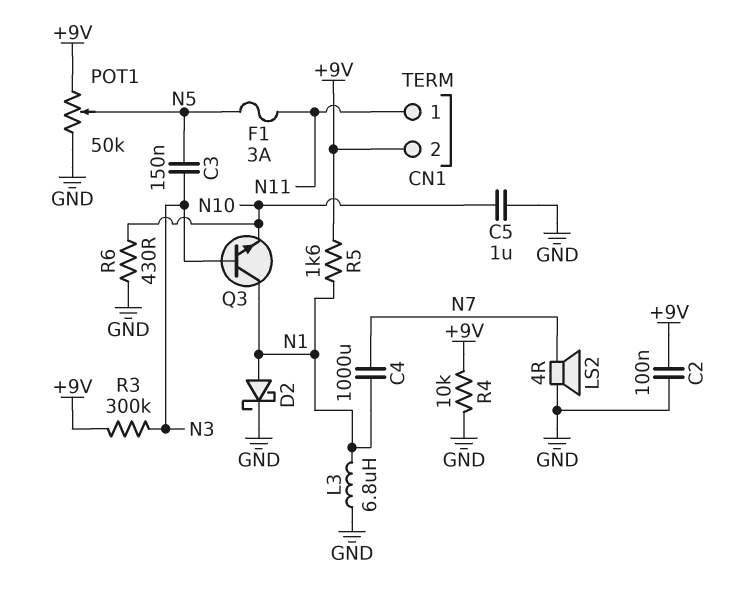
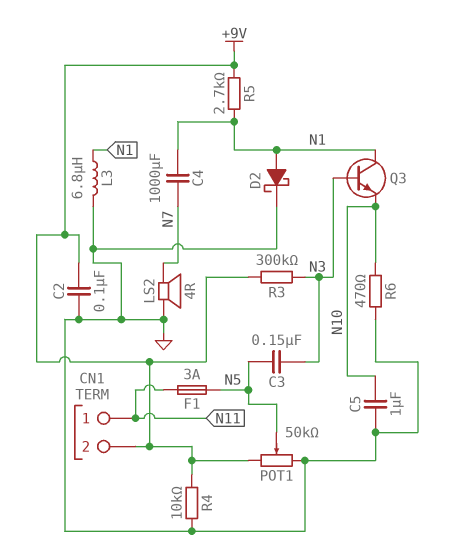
R5: 1.6k (+9V, N1) -> 2.7k (+9V, N1)
R6: 430 (GND, N10) -> 470 (GND, N10)

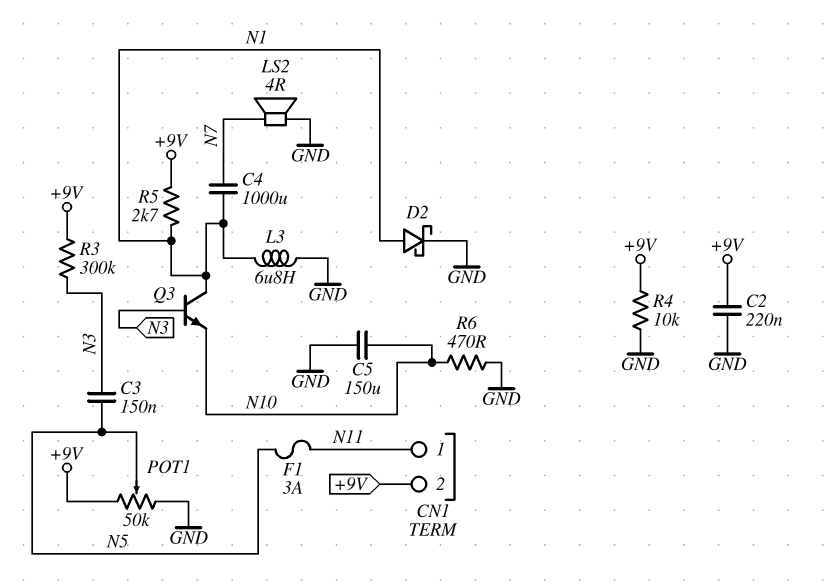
C2: 100nF (+9V, GND) -> 220nF (+9V, GND)
C5: 1uF (GND, N10) -> 150uF (GND, N10)

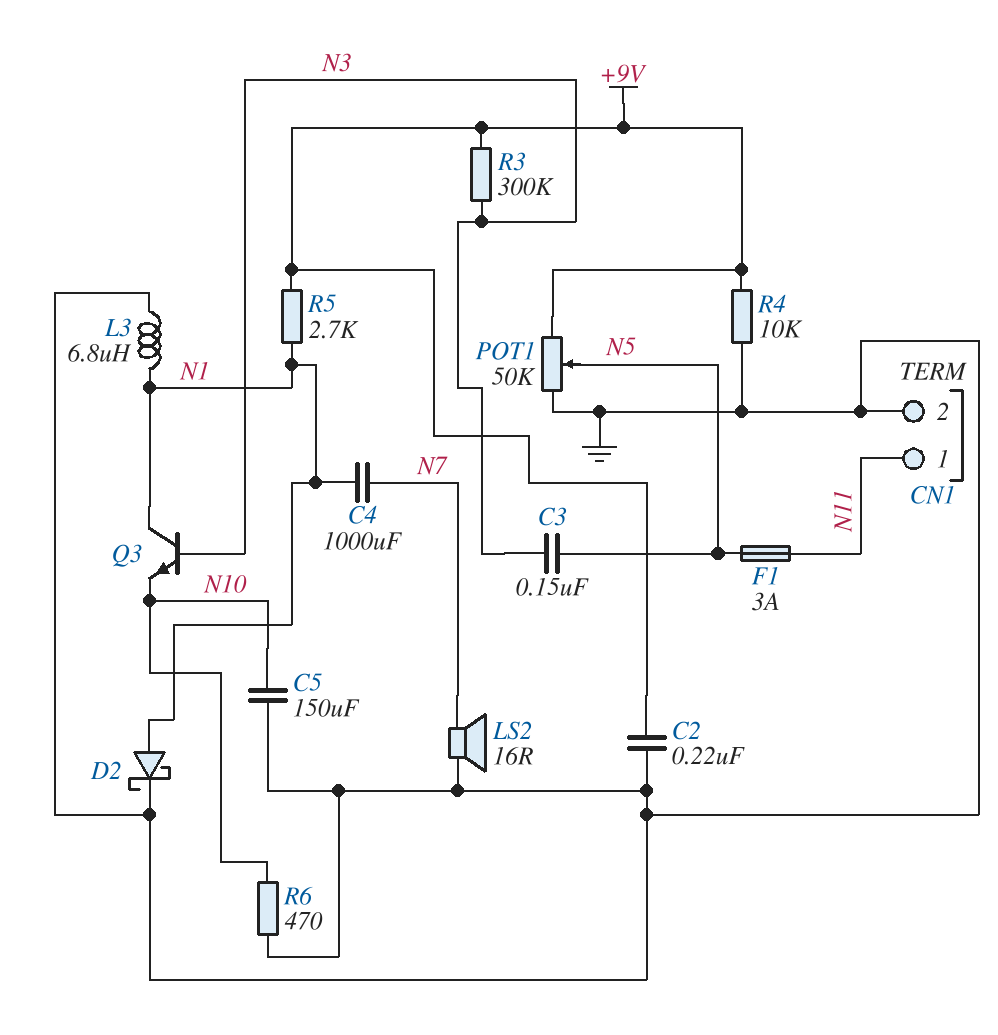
CN1 pin 2: +9V -> GND
LS2: speaker 4R (GND, N7) -> speaker 16R (GND, N7)

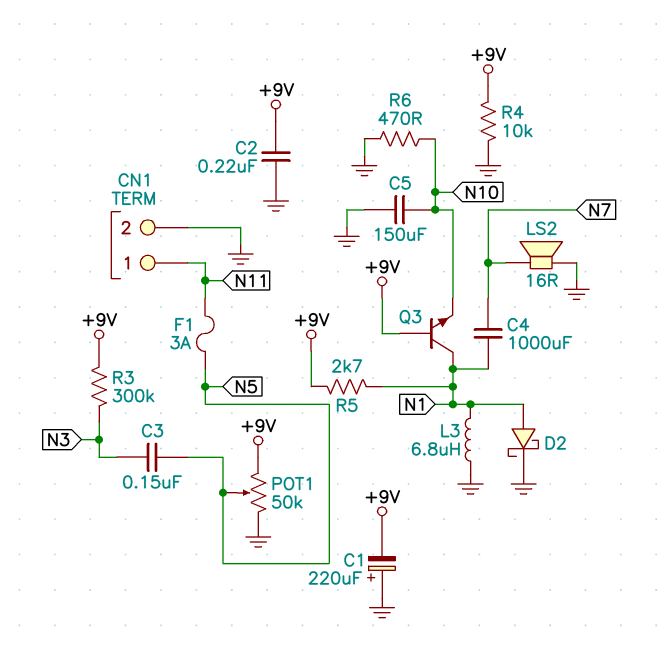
C1: none -> 220uF (plus GND, minus +9V)
Q3: NPN (B N3, C N1, E N10) -> NPN (B +9V, C N1, E N10)

